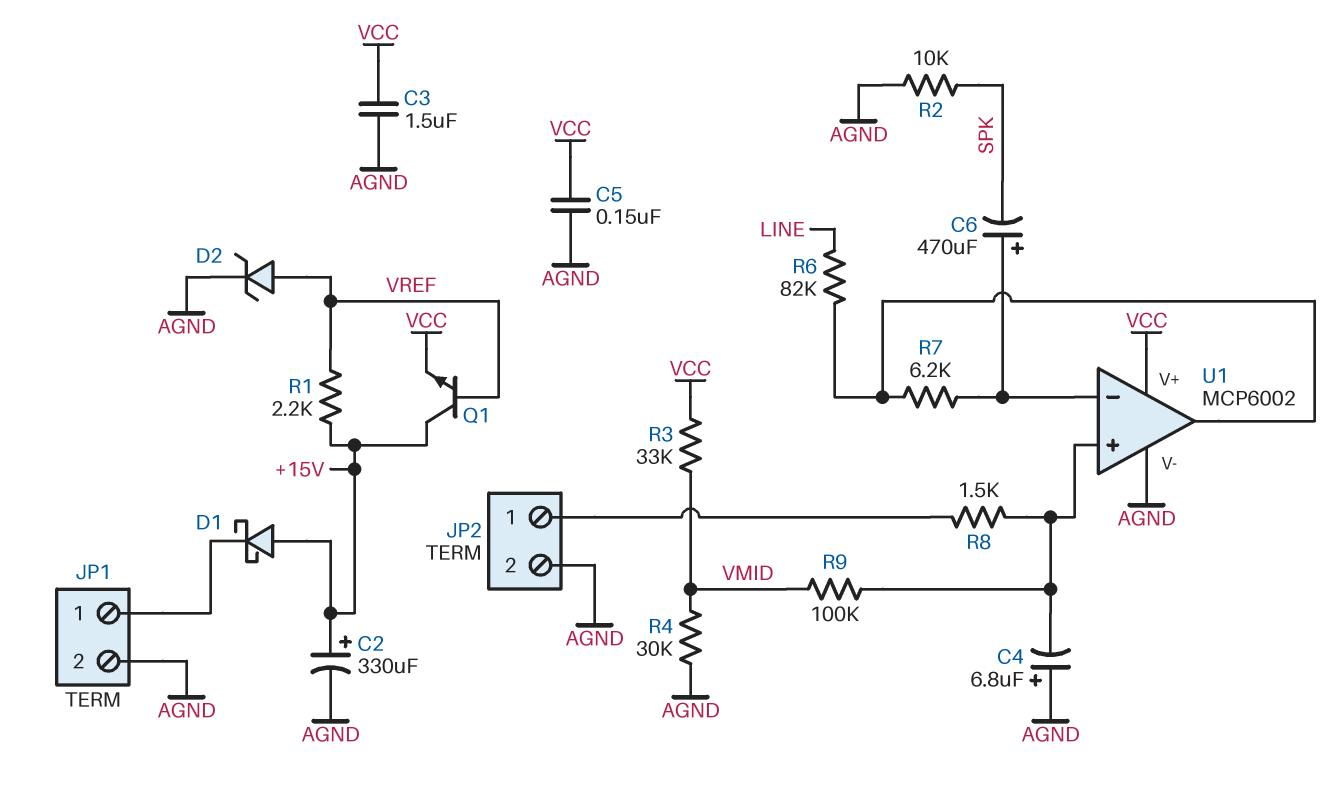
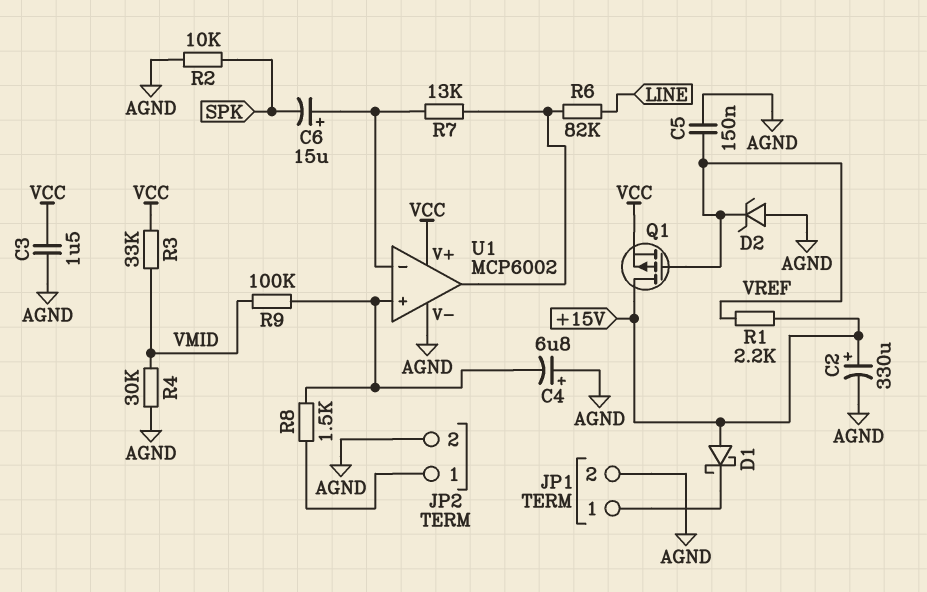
C5: 150nF (AGND, VCC) -> 150nF (AGND, VREF)
C6: 470uF (plus U1/in-, minus SPK) -> 15uF (plus U1/in-, minus SPK)
D2: zener (A VREF, K AGND) -> zener (A AGND, K VREF)
Q1: NPN (B VREF, C +15V, E VCC) -> PMOS (G VREF, D +15V, S VCC)
R7: 6.2k (U1/in-, U1/out) -> 13k (U1/in-, U1/out)

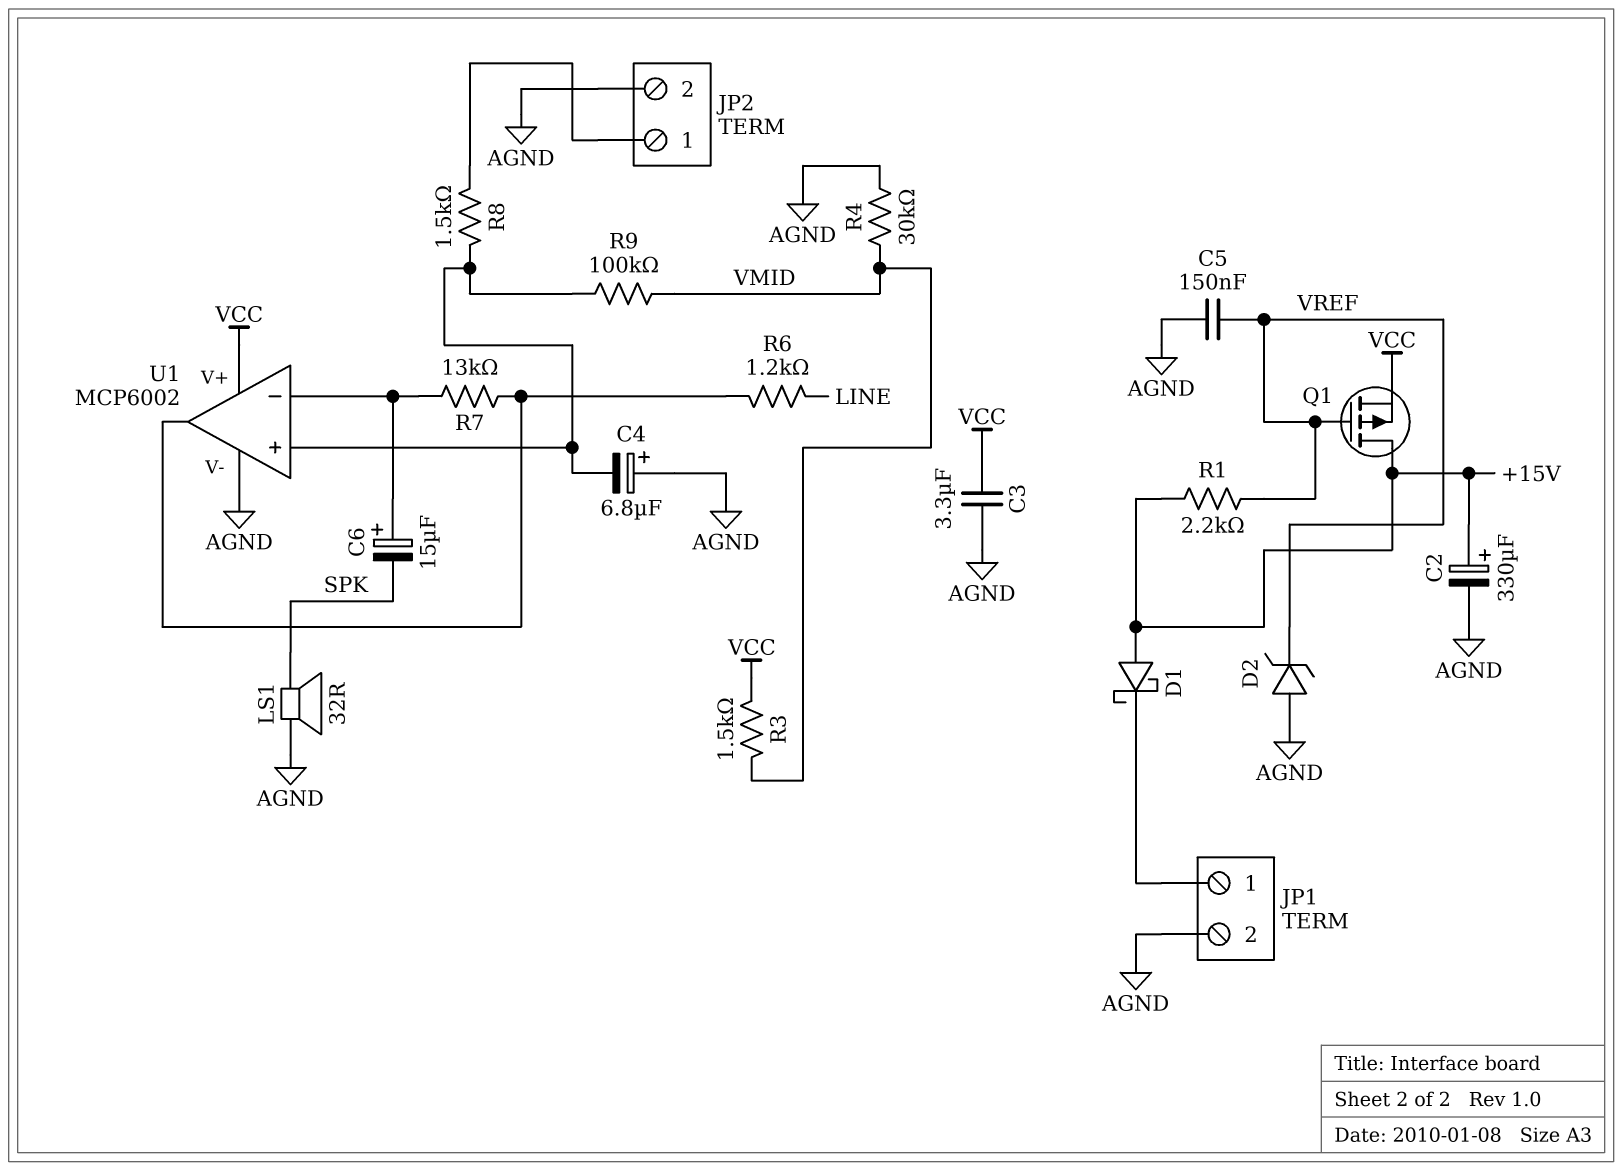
C3: 1.5uF (AGND, VCC) -> 3.3uF (AGND, VCC)
LS1: none -> speaker 32R (AGND, SPK)
R2: 10k (AGND, SPK) -> none
R3: 33k (VCC, VMID) -> 1.5k (VCC, VMID)
R6: 82k (LINE, U1/out) -> 1.2k (LINE, U1/out)

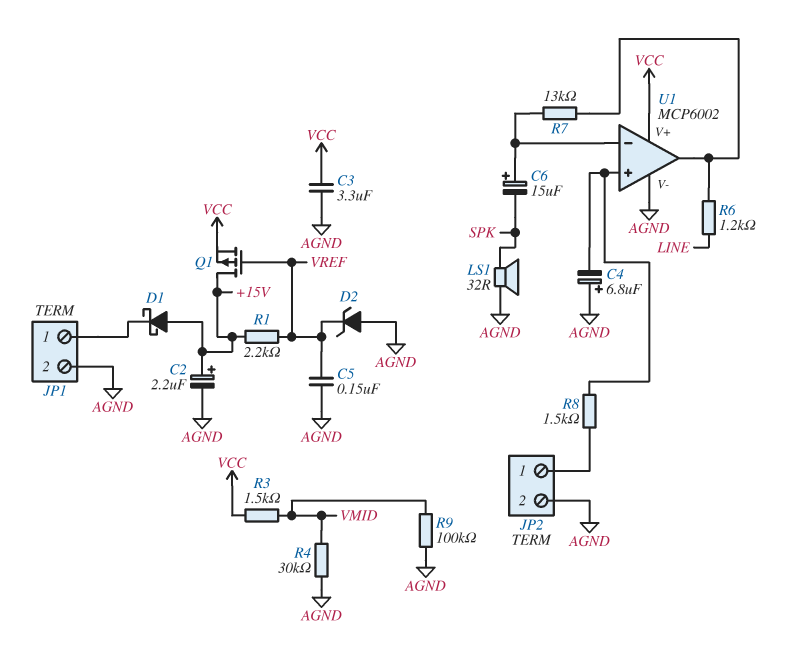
C2: 330uF (plus +15V, minus AGND) -> 2.2uF (plus +15V, minus AGND)
R9: 100k (U1/in+, VMID) -> 100k (AGND, VMID)

